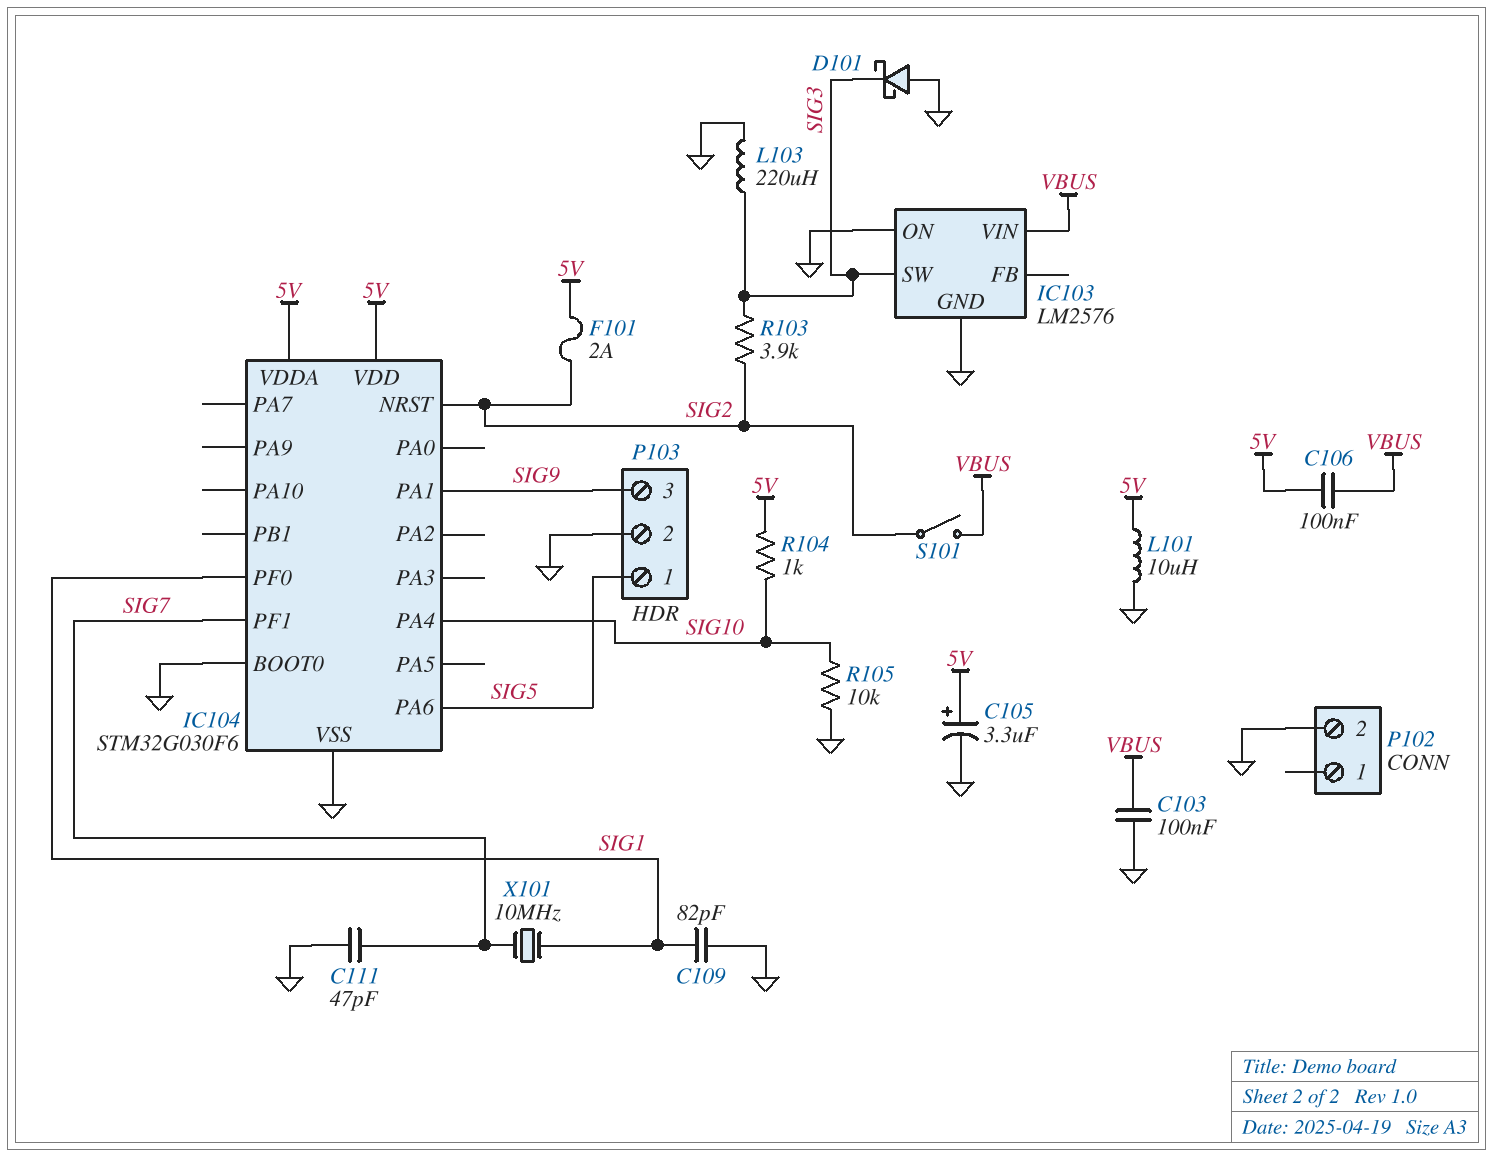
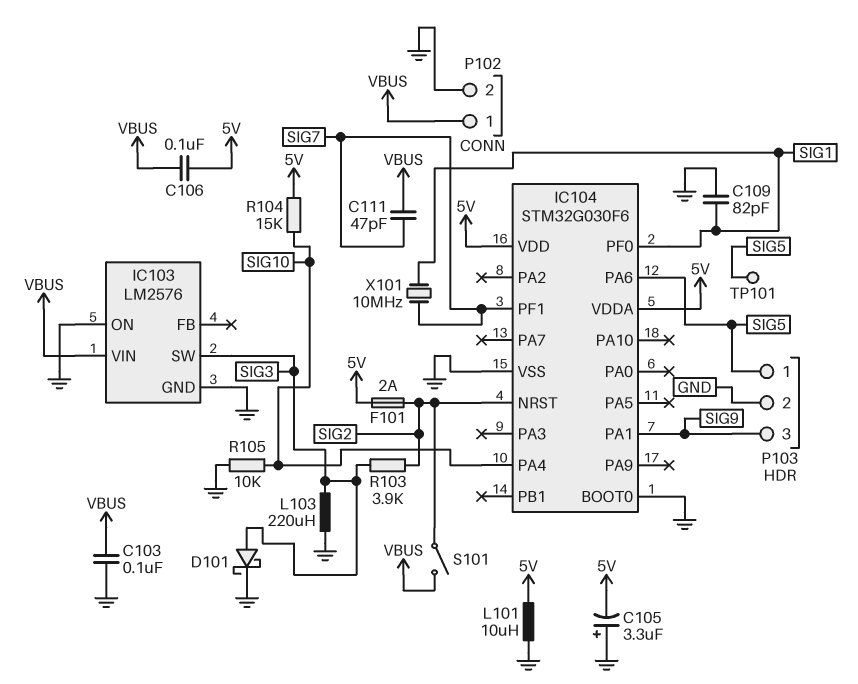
C105: 3.3uF (plus 5V, minus GND) -> 3.3uF (plus GND, minus 5V)
C111: 47pF (GND, SIG7) -> 47pF (SIG7, VBUS)
D101: schottky (A GND, K SIG3) -> schottky (A SIG3, K GND)
P102 pin 1: none -> VBUS
R104: 1k (5V, SIG10) -> 15k (5V, SIG10)
TP101: none -> test point (SIG5)

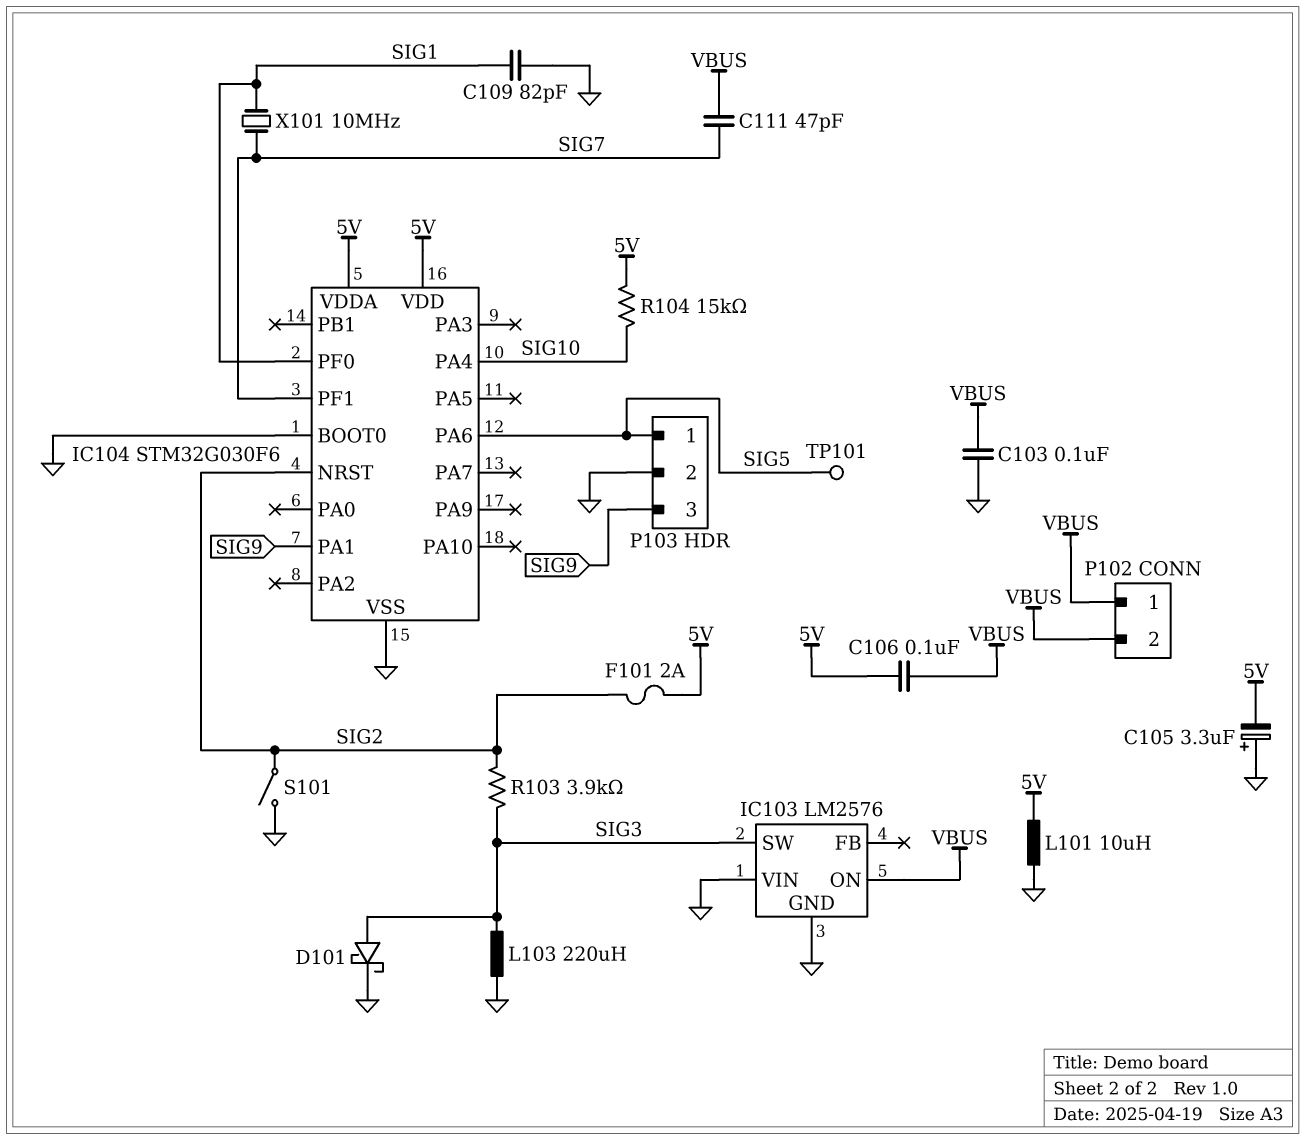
IC103 pin ON: GND -> VBUS
IC103 pin VIN: VBUS -> GND
P102 pin 2: GND -> VBUS
R105: 10k (GND, SIG10) -> none
S101: switch (SIG2, VBUS) -> switch (GND, SIG2)

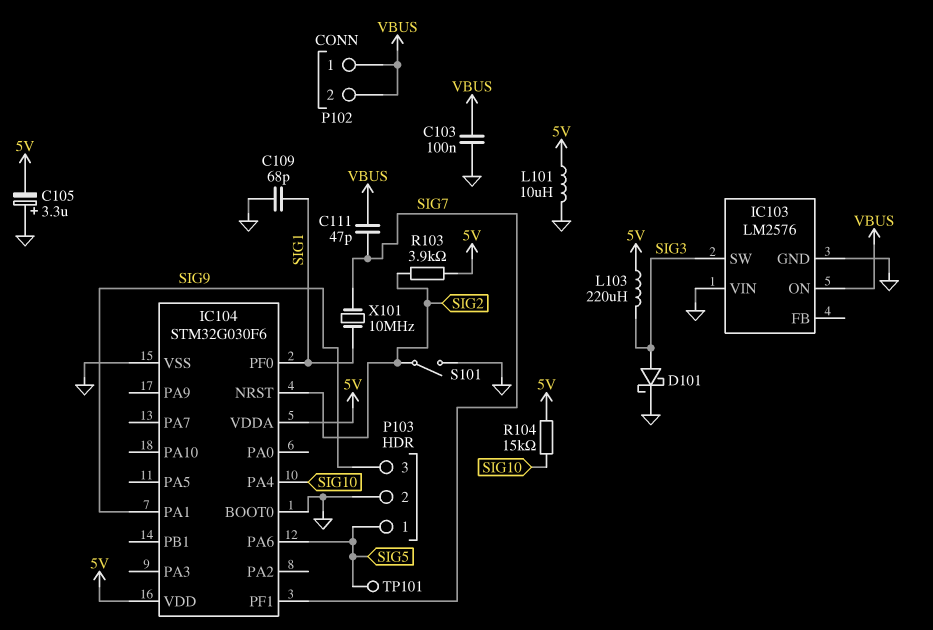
C106: 100nF (5V, VBUS) -> none
C109: 82pF (GND, SIG1) -> 68pF (GND, SIG1)
F101: 2A (5V, SIG2) -> none
L103: 220uH (GND, SIG3) -> 220uH (5V, SIG3)
R103: 3.9k (SIG2, SIG3) -> 3.9k (5V, SIG2)

